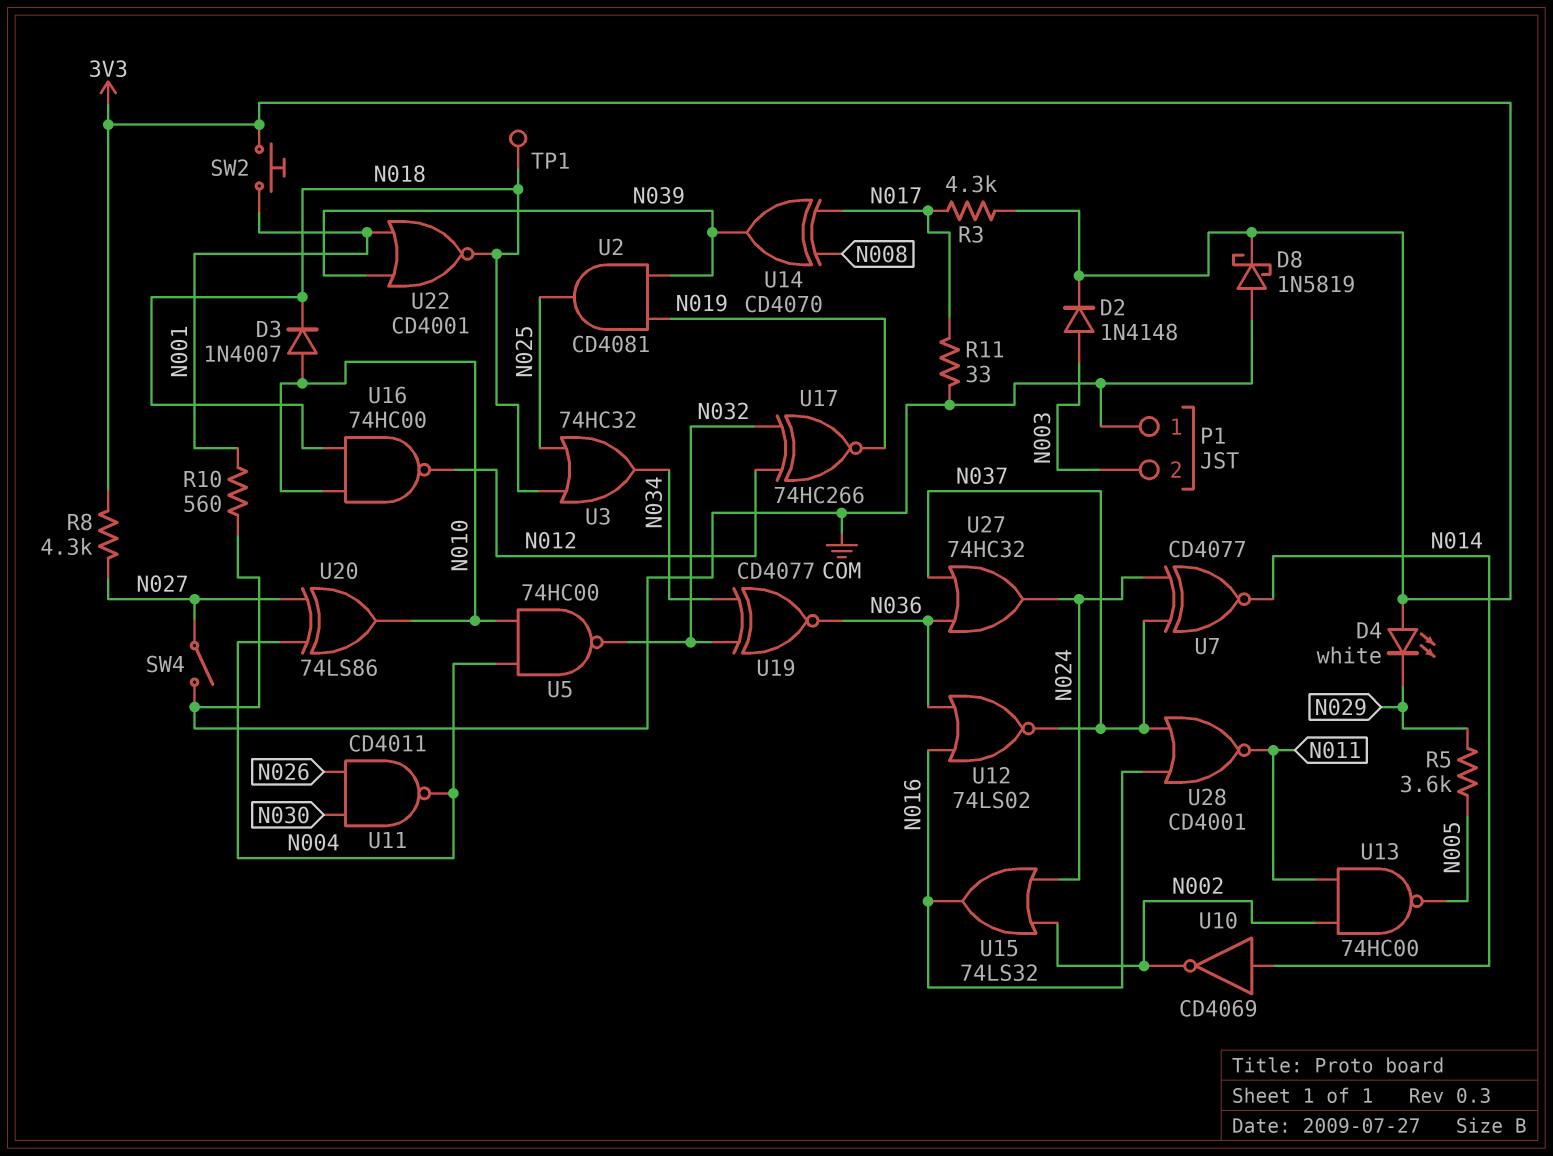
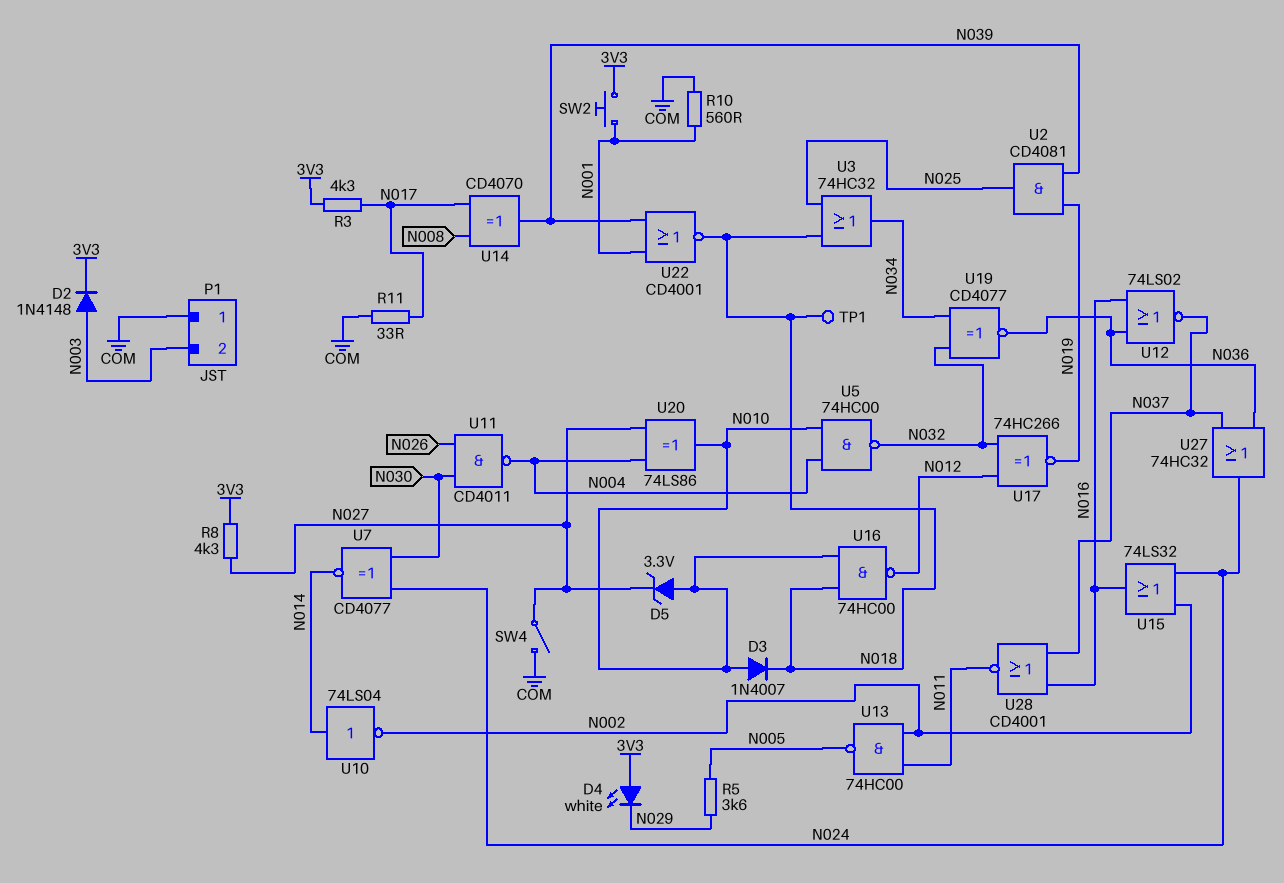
D5: none -> zener 3.3V (A N010, K N027)
D8: schottky 1N5819 (A COM, K 3V3) -> none
U7: XNOR CD4077 (in N024, in N037, out N014) -> XNOR CD4077 (in N024, in N030, out N014)
U10: NOT CD4069 (in N014, out N002) -> NOT 74LS04 (in N014, out N002)

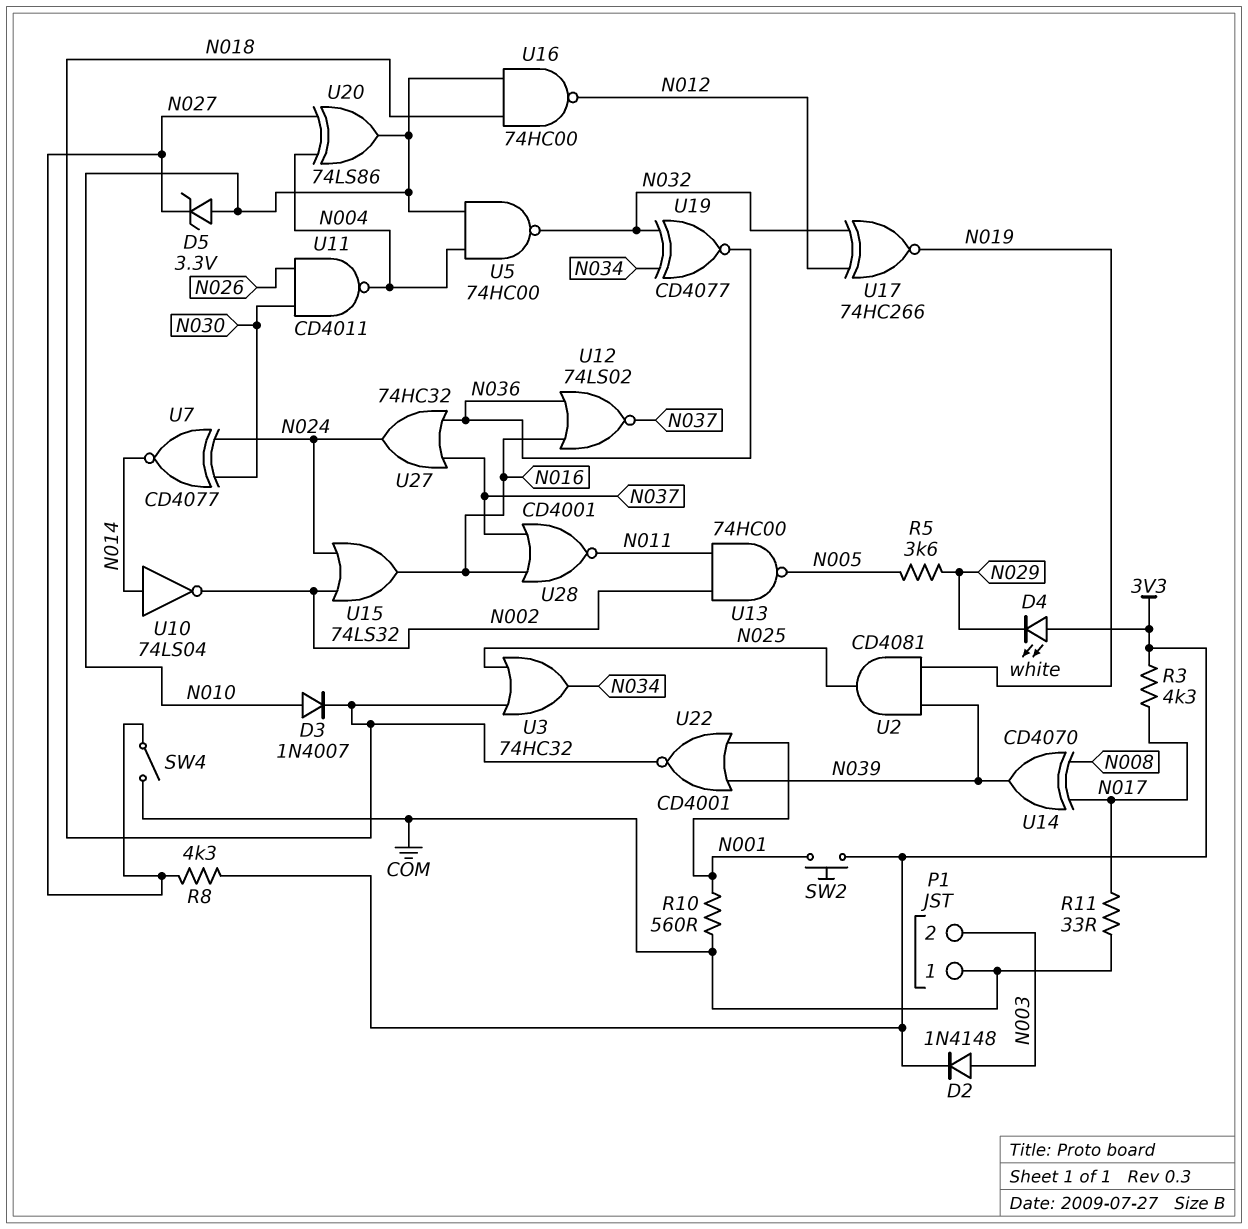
TP1: test point (N018) -> none

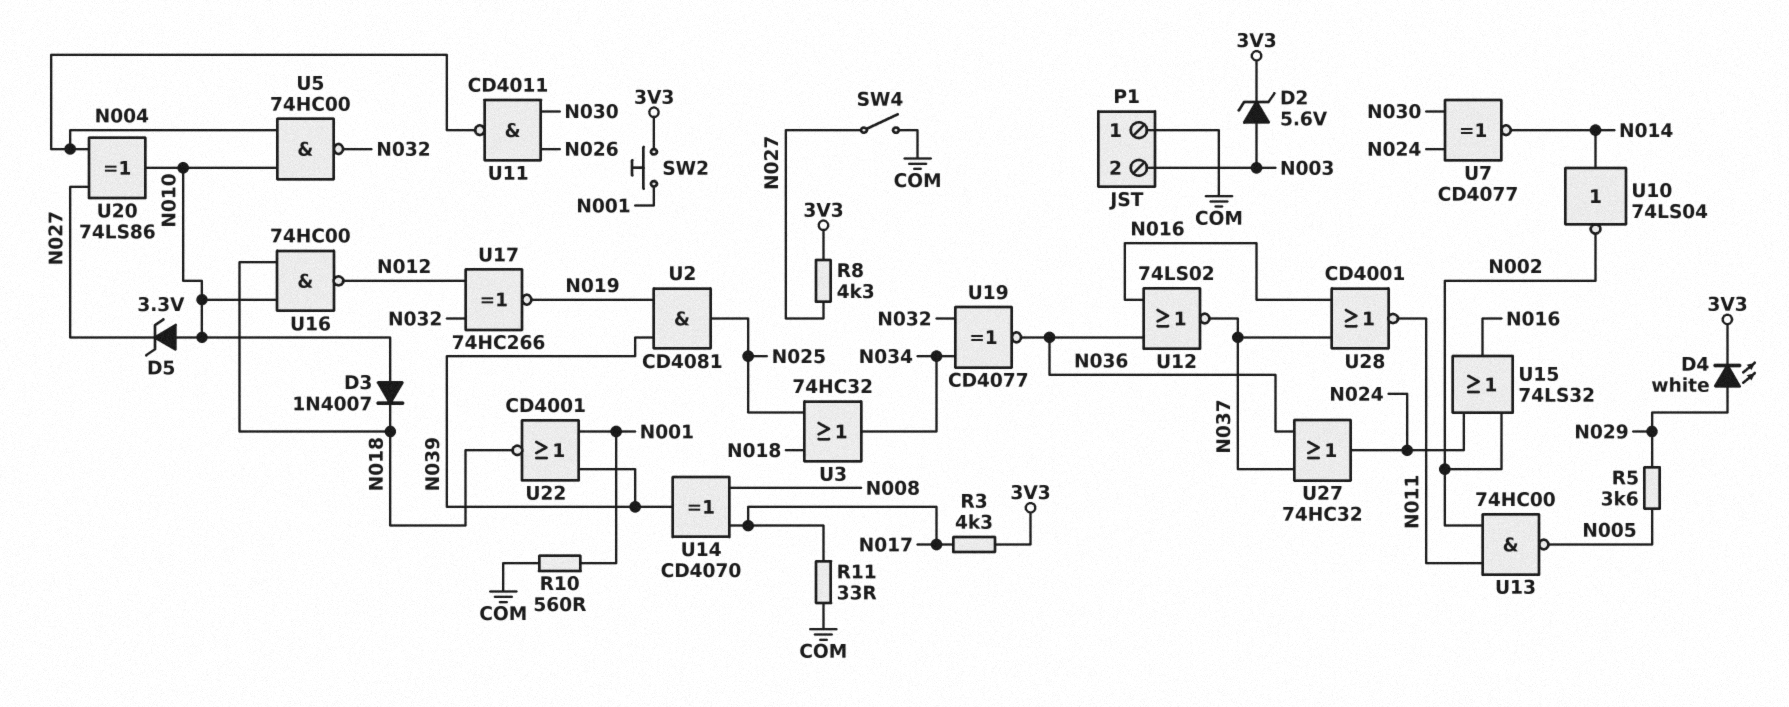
D2: diode 1N4148 (A N003, K 3V3) -> zener 5.6V (A N003, K 3V3)
D4: LED white (A 3V3, K N029) -> LED white (A N029, K 3V3)

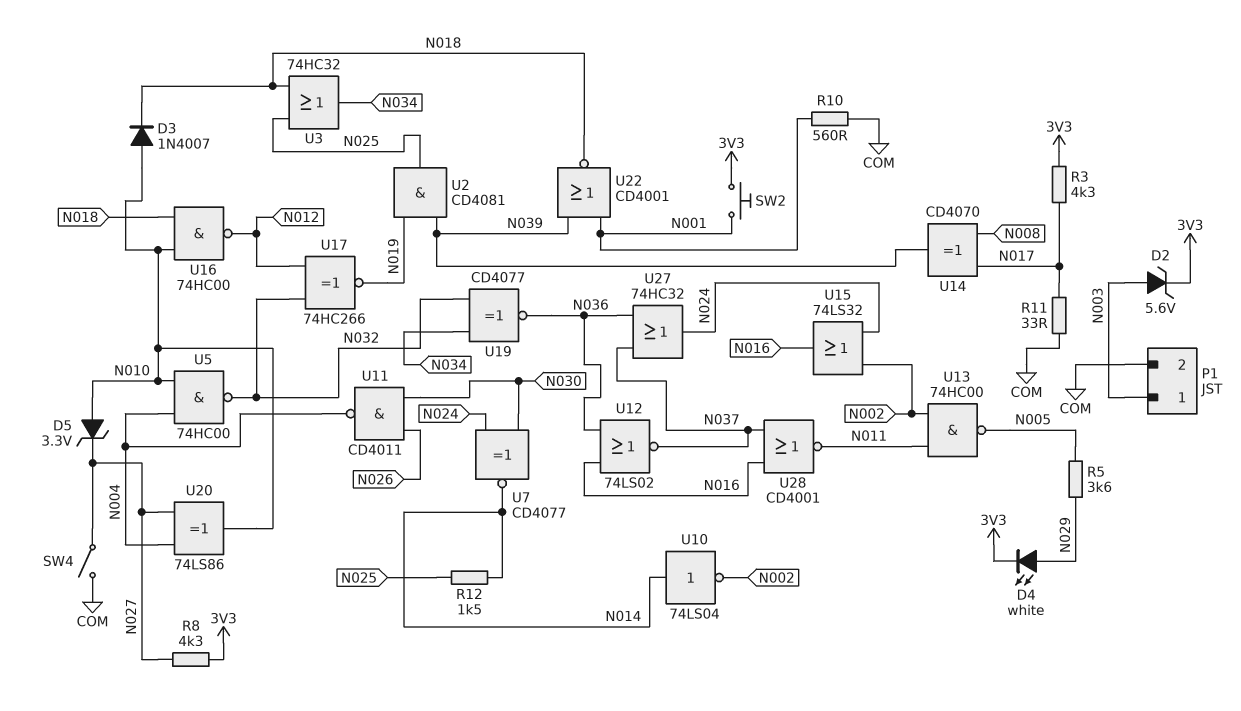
P1 pin 1: COM -> N003
P1 pin 2: N003 -> COM
R12: none -> 1.5k (N014, N025)

